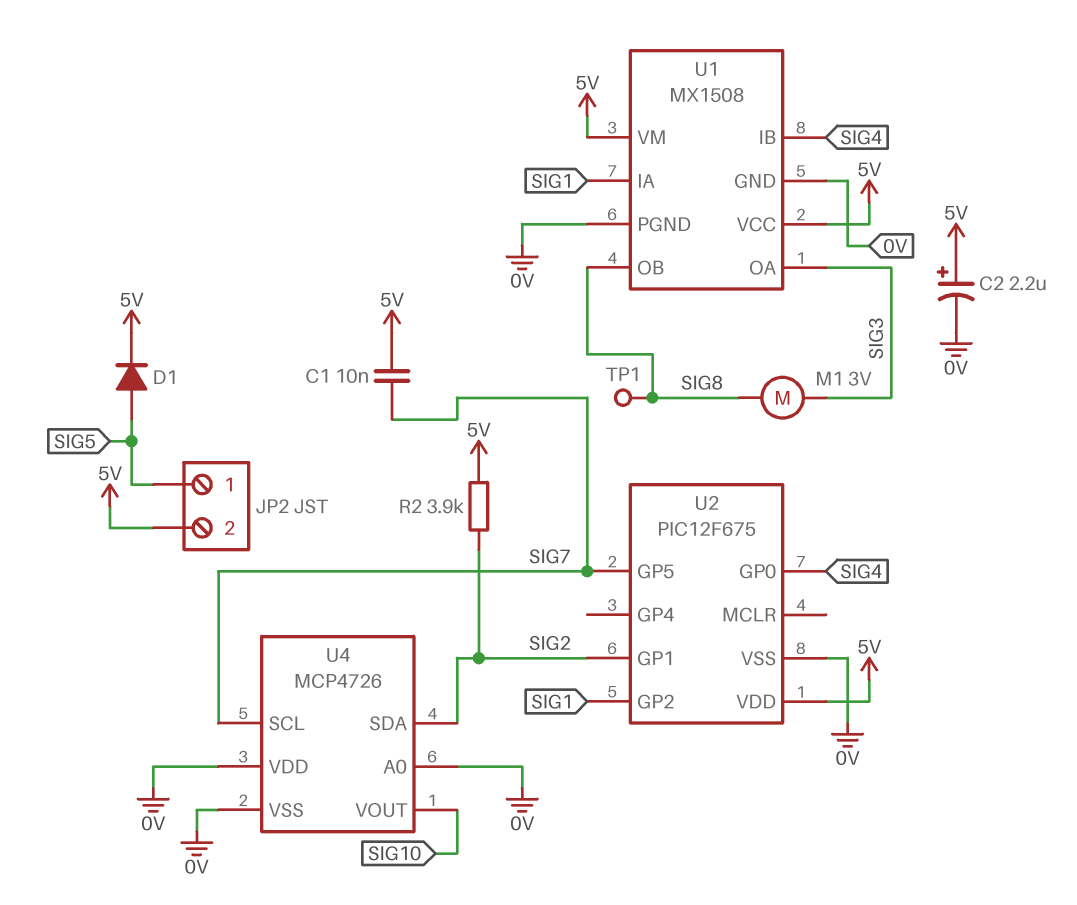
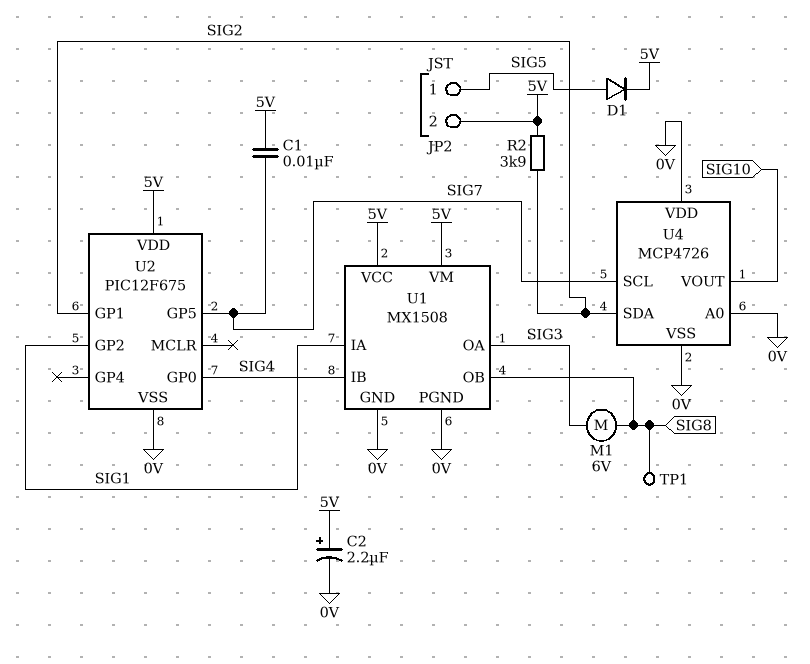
M1: motor 3V (SIG3, SIG8) -> motor 6V (SIG3, SIG8)

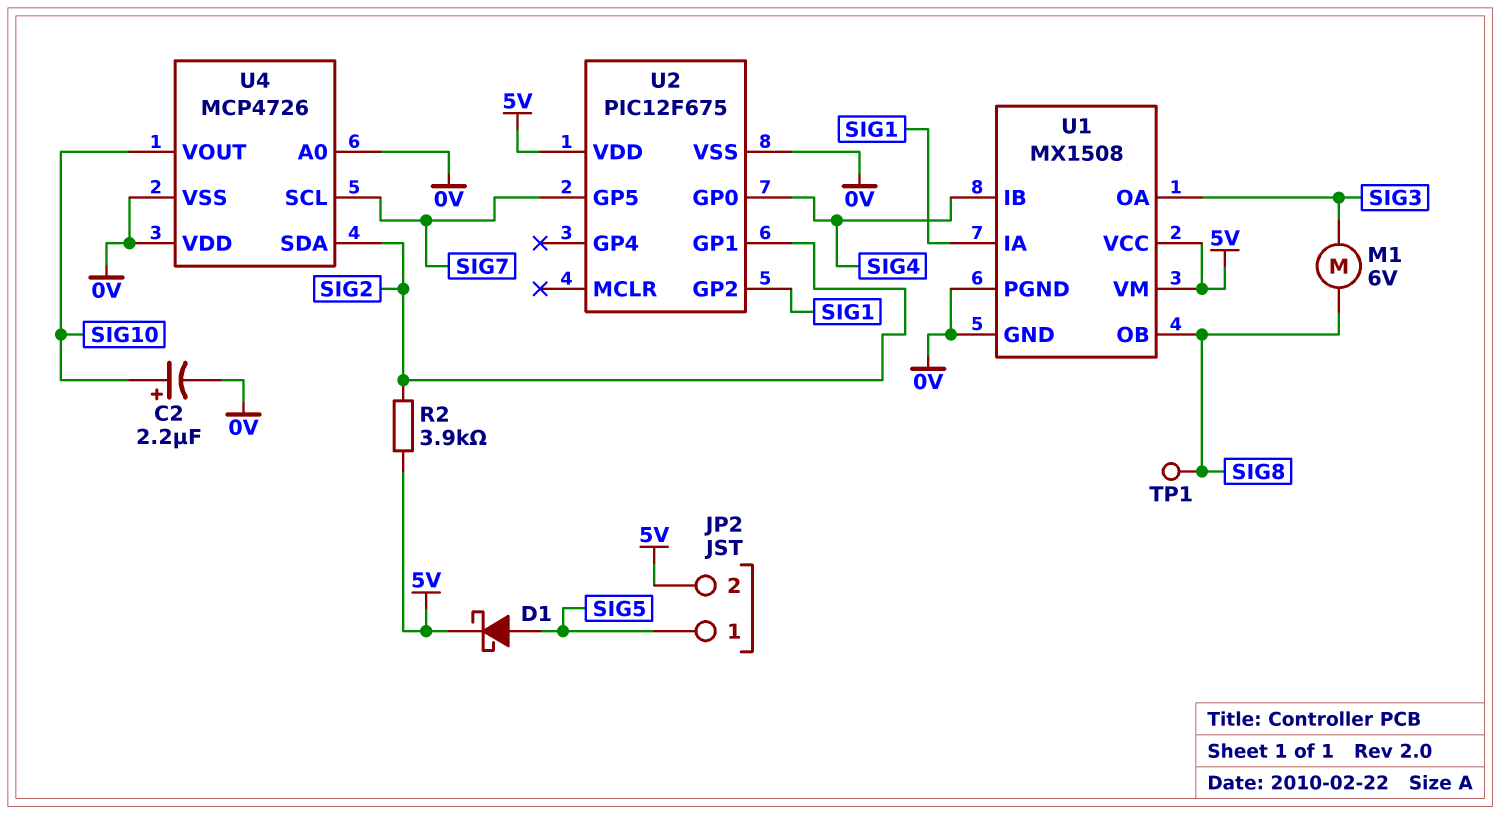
C1: 10nF (5V, SIG7) -> none
C2: 2.2uF (plus 5V, minus 0V) -> 2.2uF (plus SIG10, minus 0V)
D1: diode (A SIG5, K 5V) -> schottky (A SIG5, K 5V)

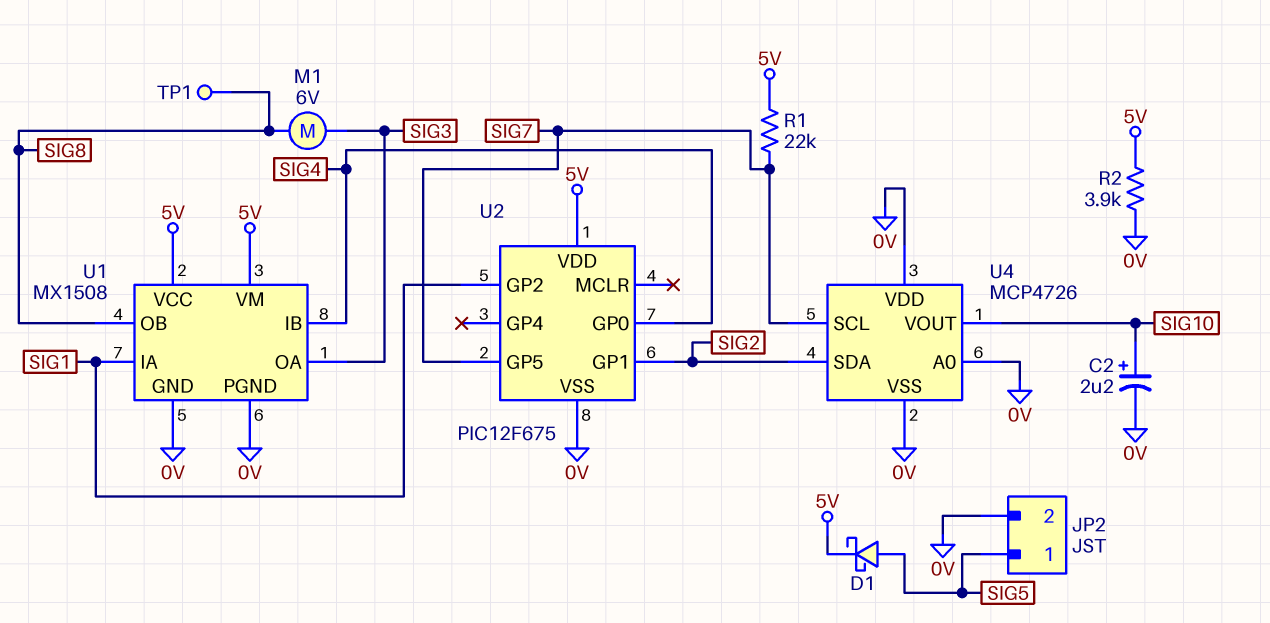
JP2 pin 2: 5V -> 0V
R1: none -> 22k (5V, SIG7)
R2: 3.9k (5V, SIG2) -> 3.9k (0V, 5V)

